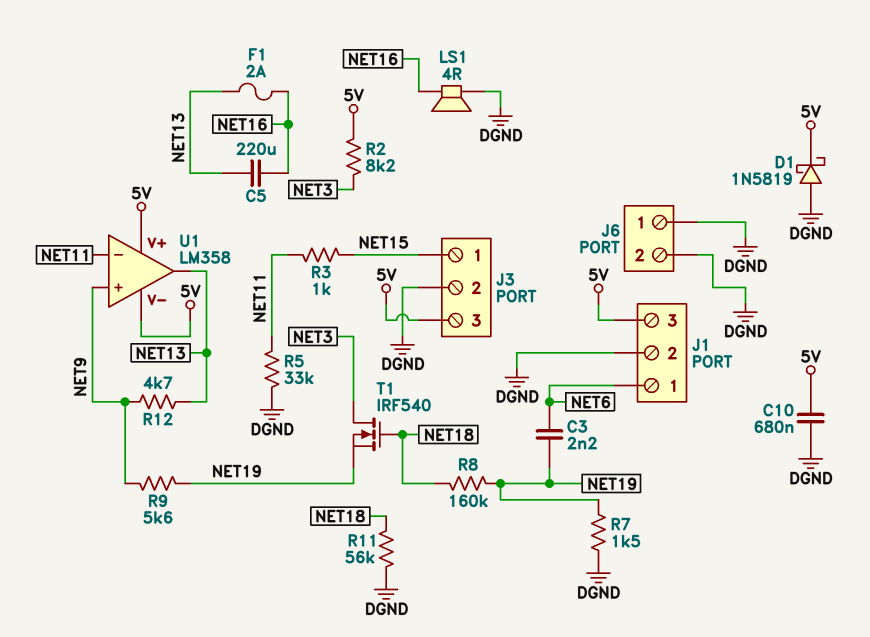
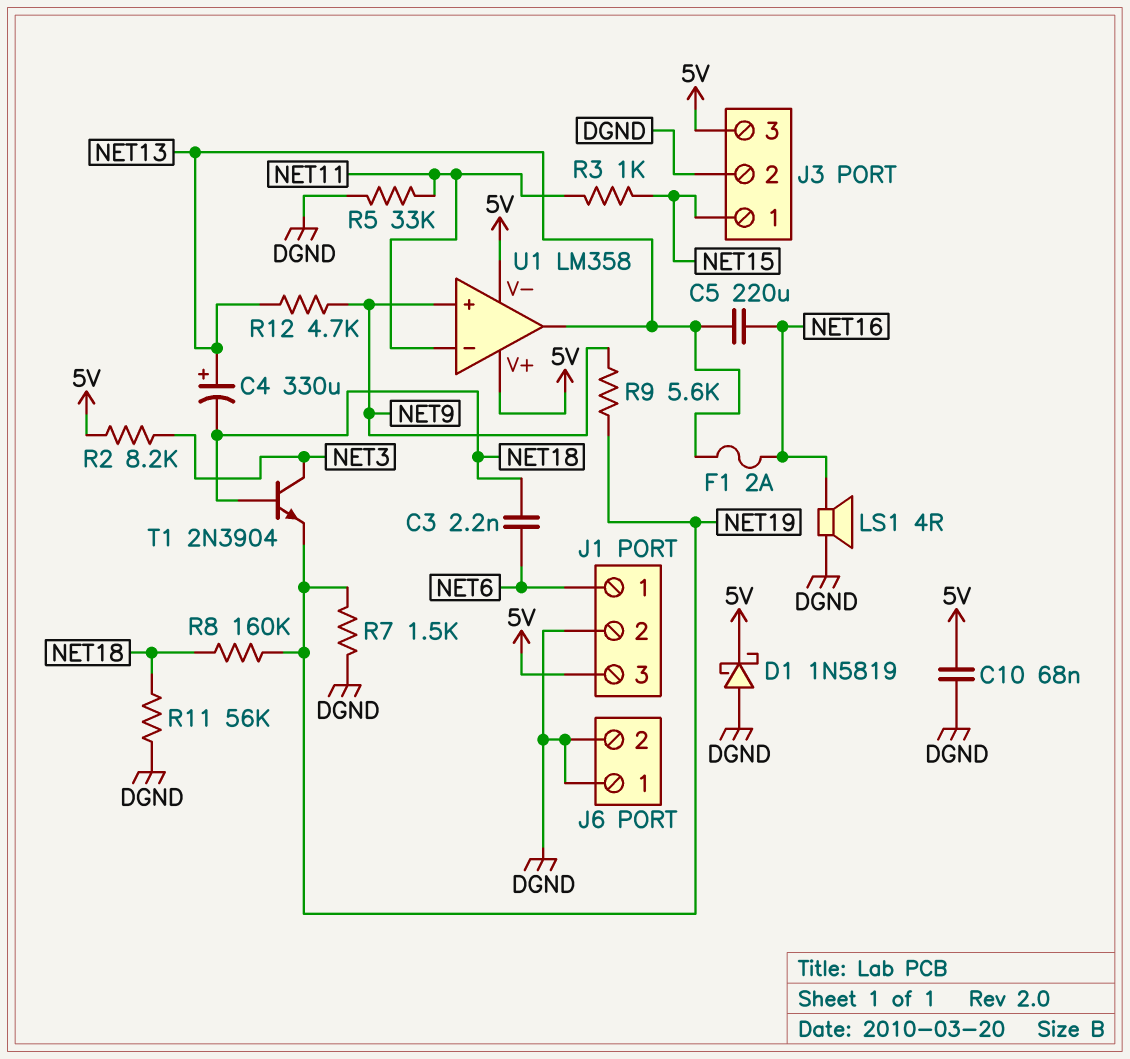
C3: 2.2nF (NET6, NET19) -> 2.2nF (NET6, NET18)
C4: none -> 330uF (plus NET13, minus NET18)
C10: 680nF (5V, DGND) -> 68nF (5V, DGND)
T1: NMOS IRF540 (G NET18, D NET3, S NET19) -> NPN 2N3904 (B NET18, C NET3, E NET19)

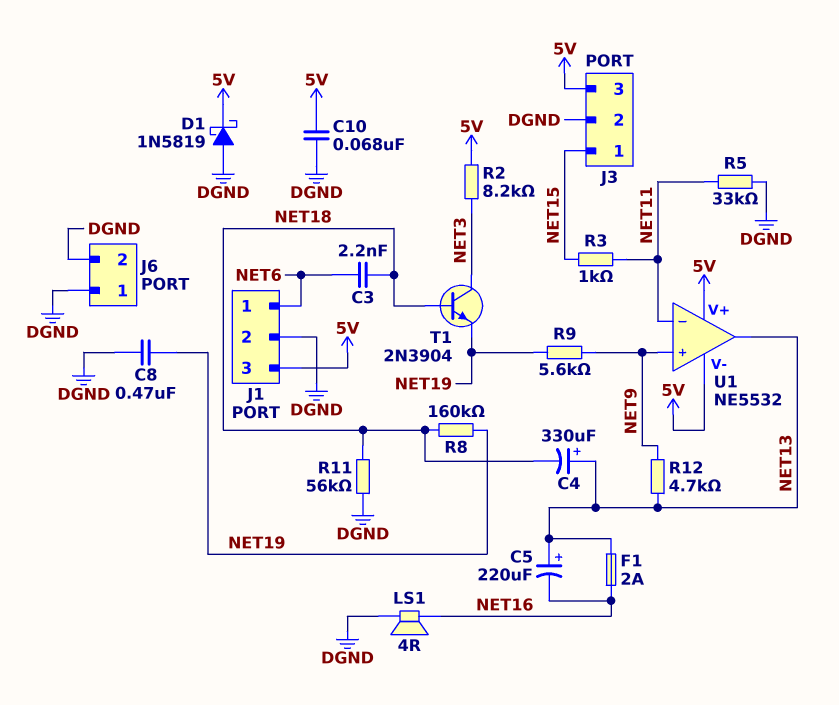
C5: 220uF (NET13, NET16) -> 220uF (plus NET13, minus NET16)
C8: none -> 470nF (DGND, NET19)
R7: 1.5k (DGND, NET19) -> none
U1: LM358 -> NE5532

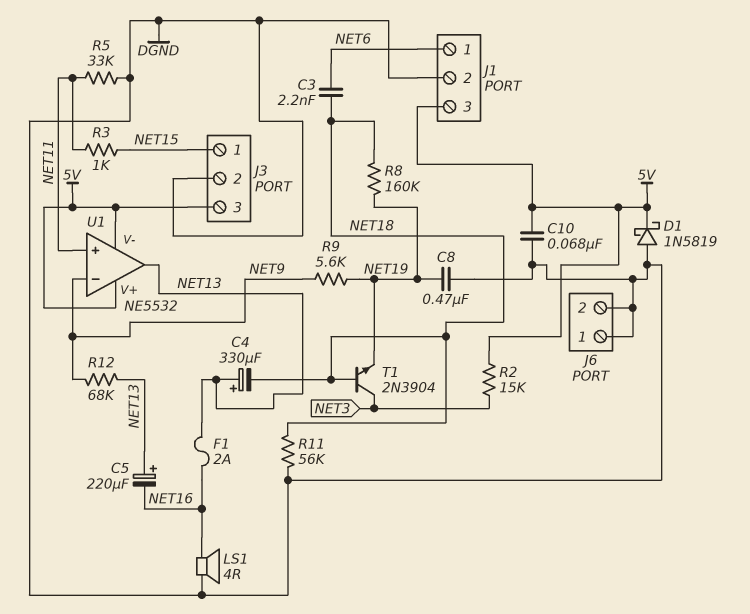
R2: 8.2k (5V, NET3) -> 15k (5V, NET3)
R12: 4.7k (NET9, NET13) -> 68k (NET9, NET13)
U1 pin in+: NET9 -> NET11
U1 pin in-: NET11 -> NET9

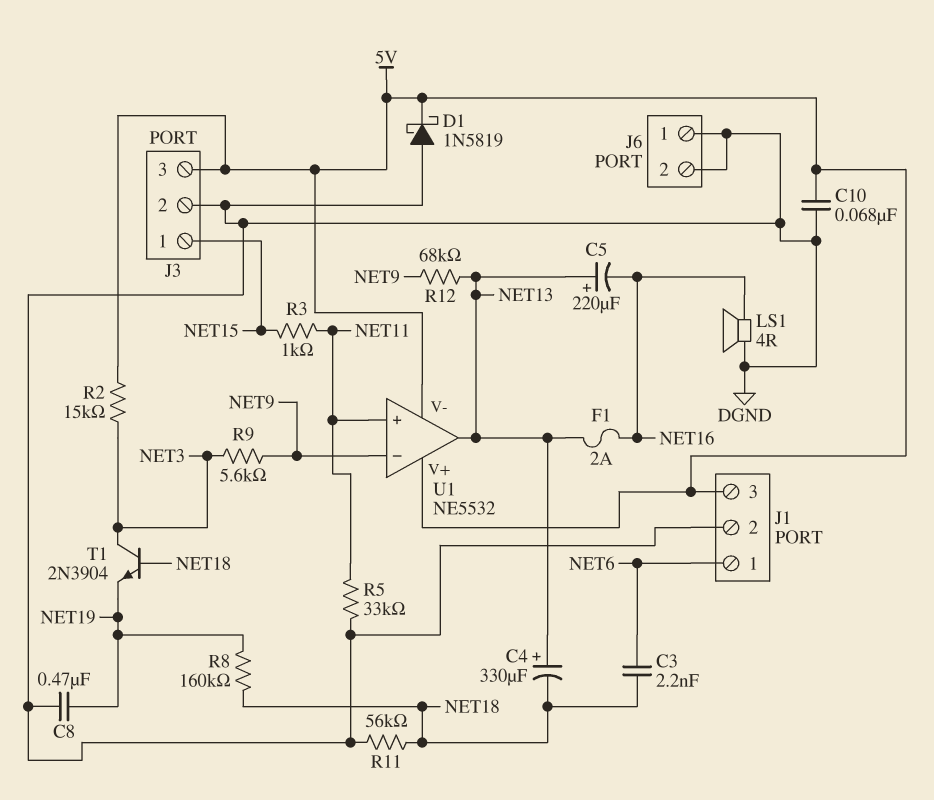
R9: 5.6k (NET9, NET19) -> 5.6k (NET3, NET9)

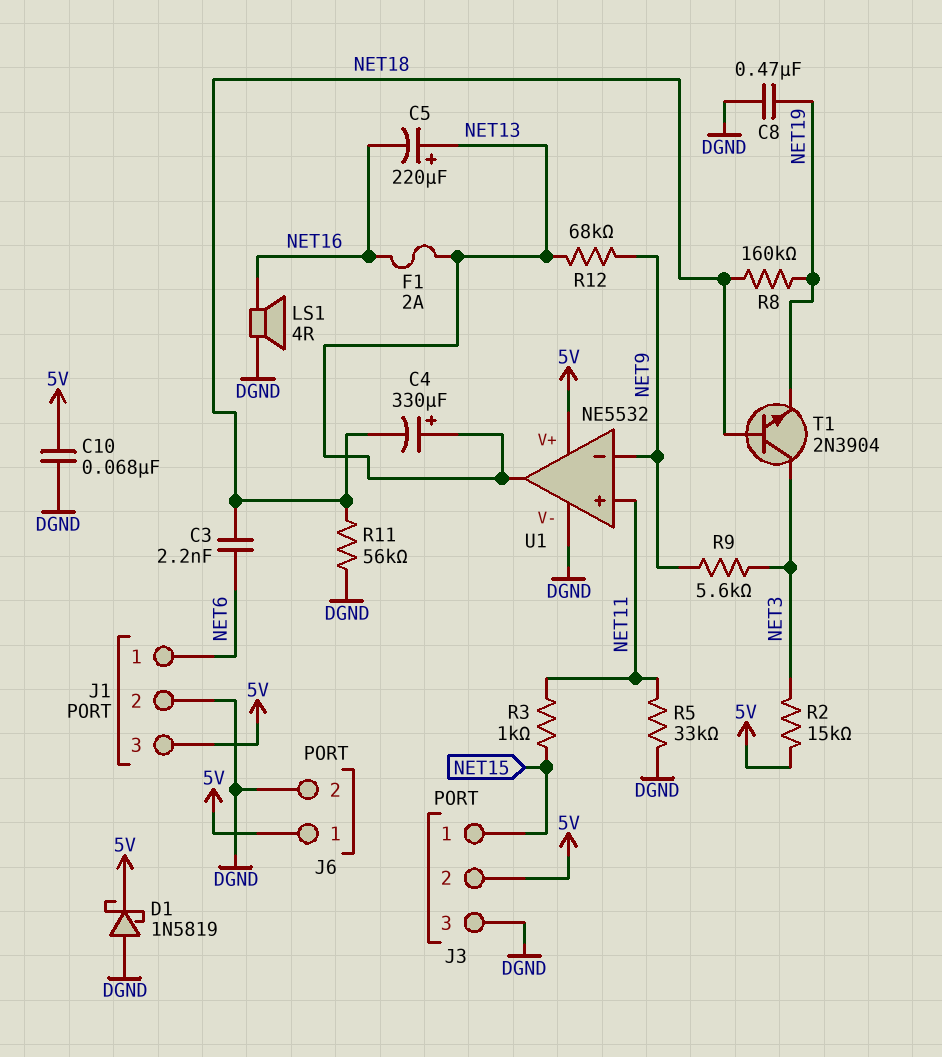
J3 pin 2: DGND -> 5V
J3 pin 3: 5V -> DGND
J6 pin 1: DGND -> 5V
U1 pin V-: 5V -> DGND

